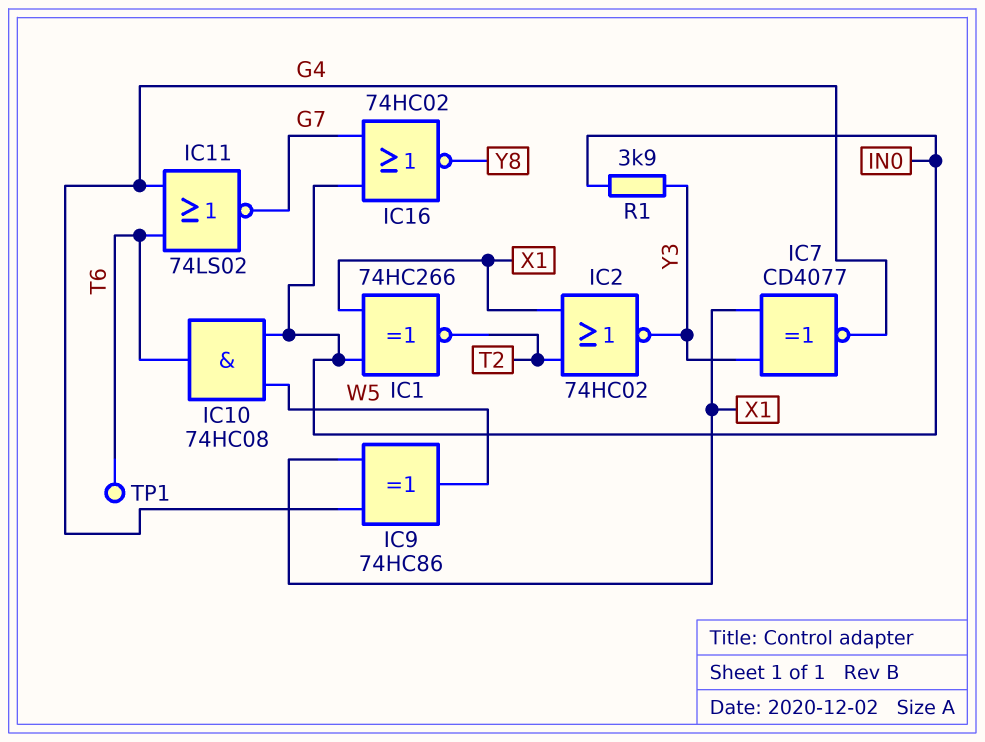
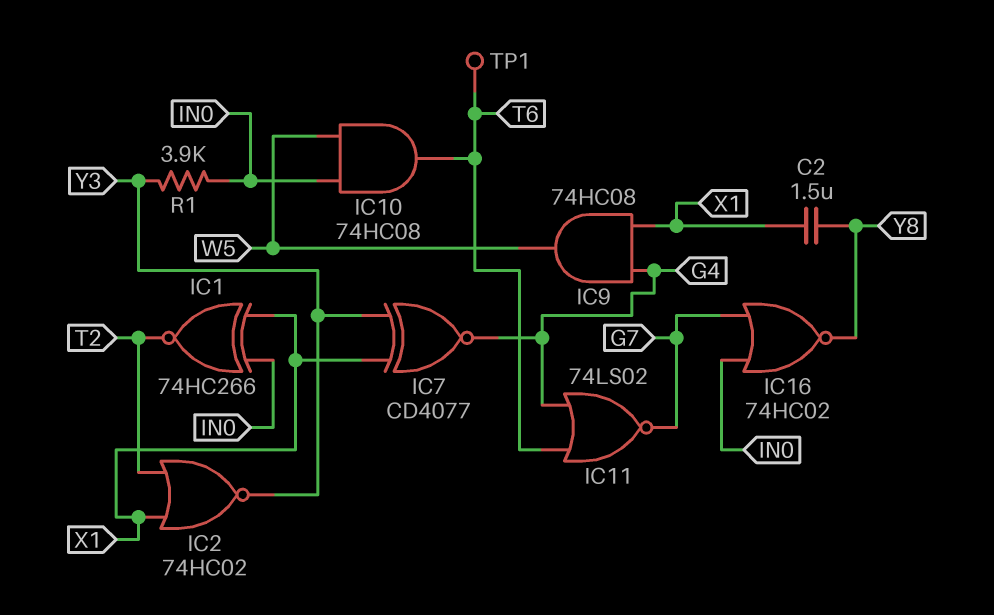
C2: none -> 1.5uF (X1, Y8)
IC9: XOR 74HC86 (in G4, in X1, out W5) -> AND 74HC08 (in G4, in X1, out W5)

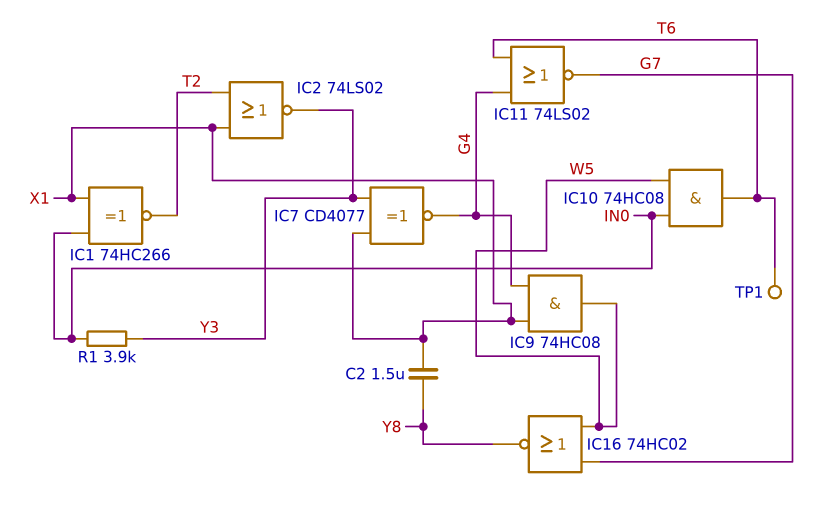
IC2: NOR 74HC02 (in T2, in X1, out Y3) -> NOR 74LS02 (in T2, in X1, out Y3)
IC16: NOR 74HC02 (in G7, in IN0, out Y8) -> NOR 74HC02 (in G7, in W5, out Y8)

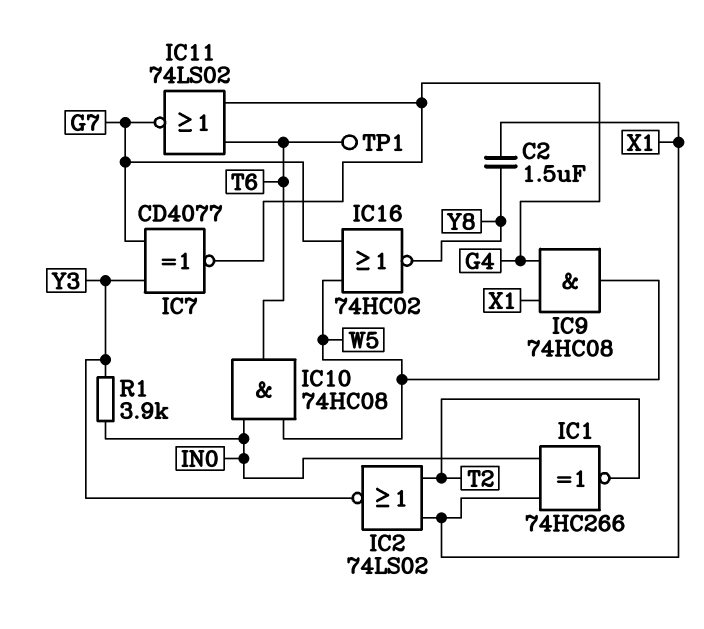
IC7: XNOR CD4077 (in X1, in Y3, out G4) -> XNOR CD4077 (in G7, in Y3, out G4)

